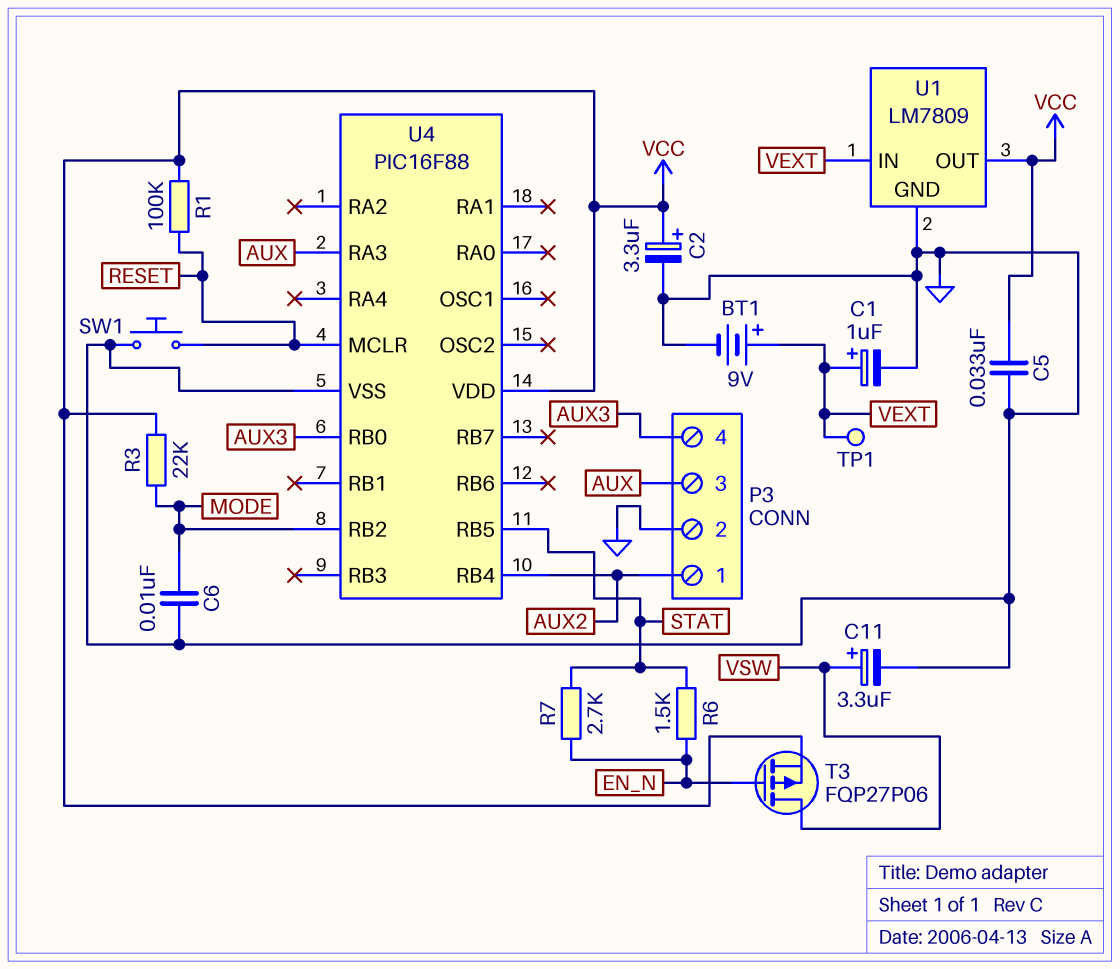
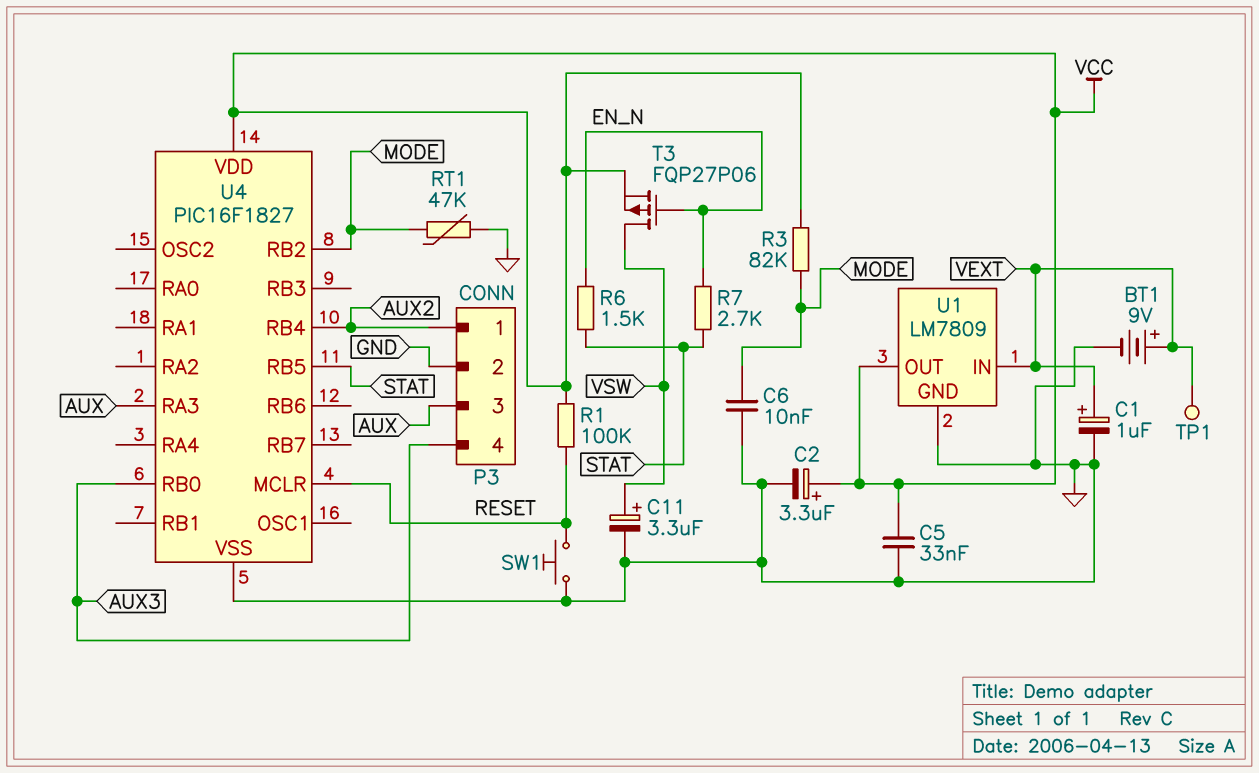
R3: 22k (MODE, VCC) -> 82k (MODE, VCC)
RT1: none -> 47k (GND, MODE)
U4: PIC16F88 -> PIC16F1827

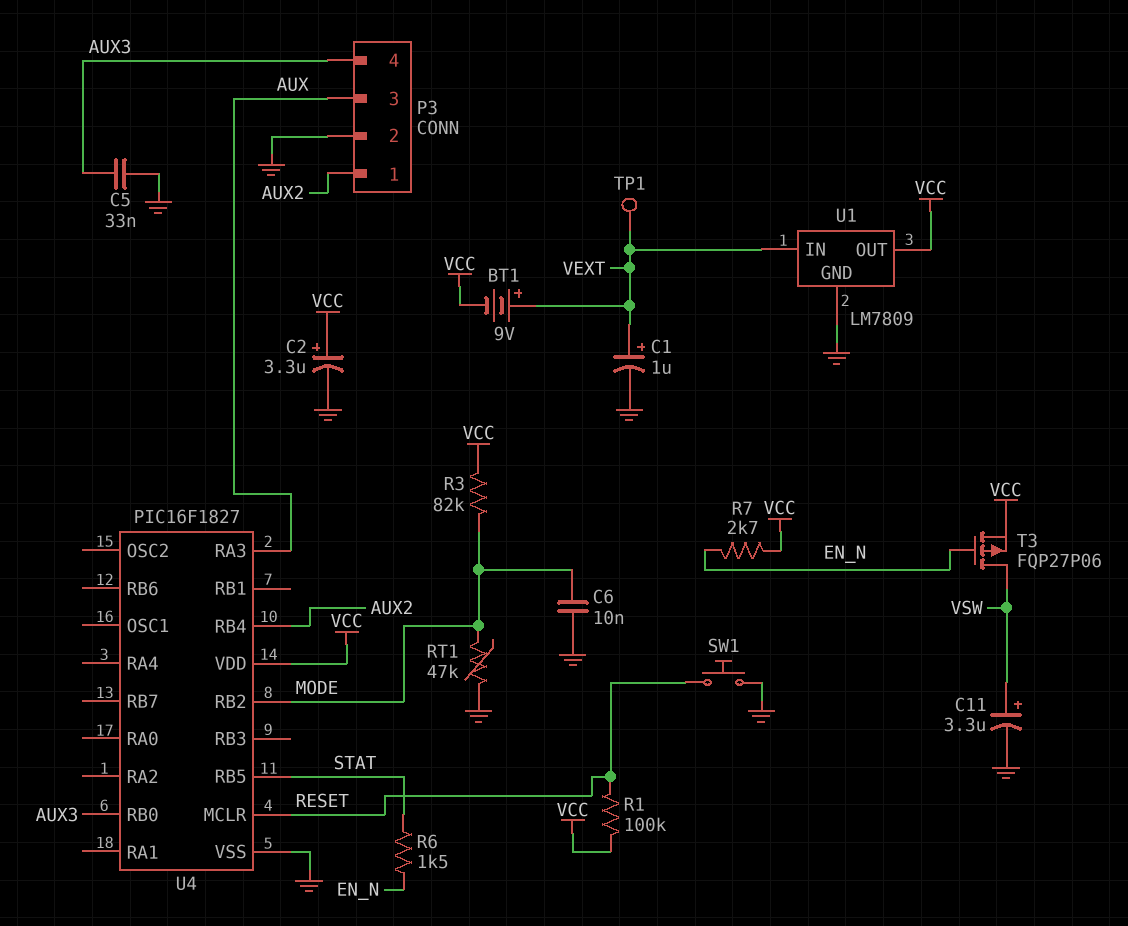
BT1: 9V (plus VEXT, minus GND) -> 9V (plus VEXT, minus VCC)
C5: 33nF (GND, VCC) -> 33nF (AUX3, GND)
R7: 2.7k (EN_N, STAT) -> 2.7k (EN_N, VCC)

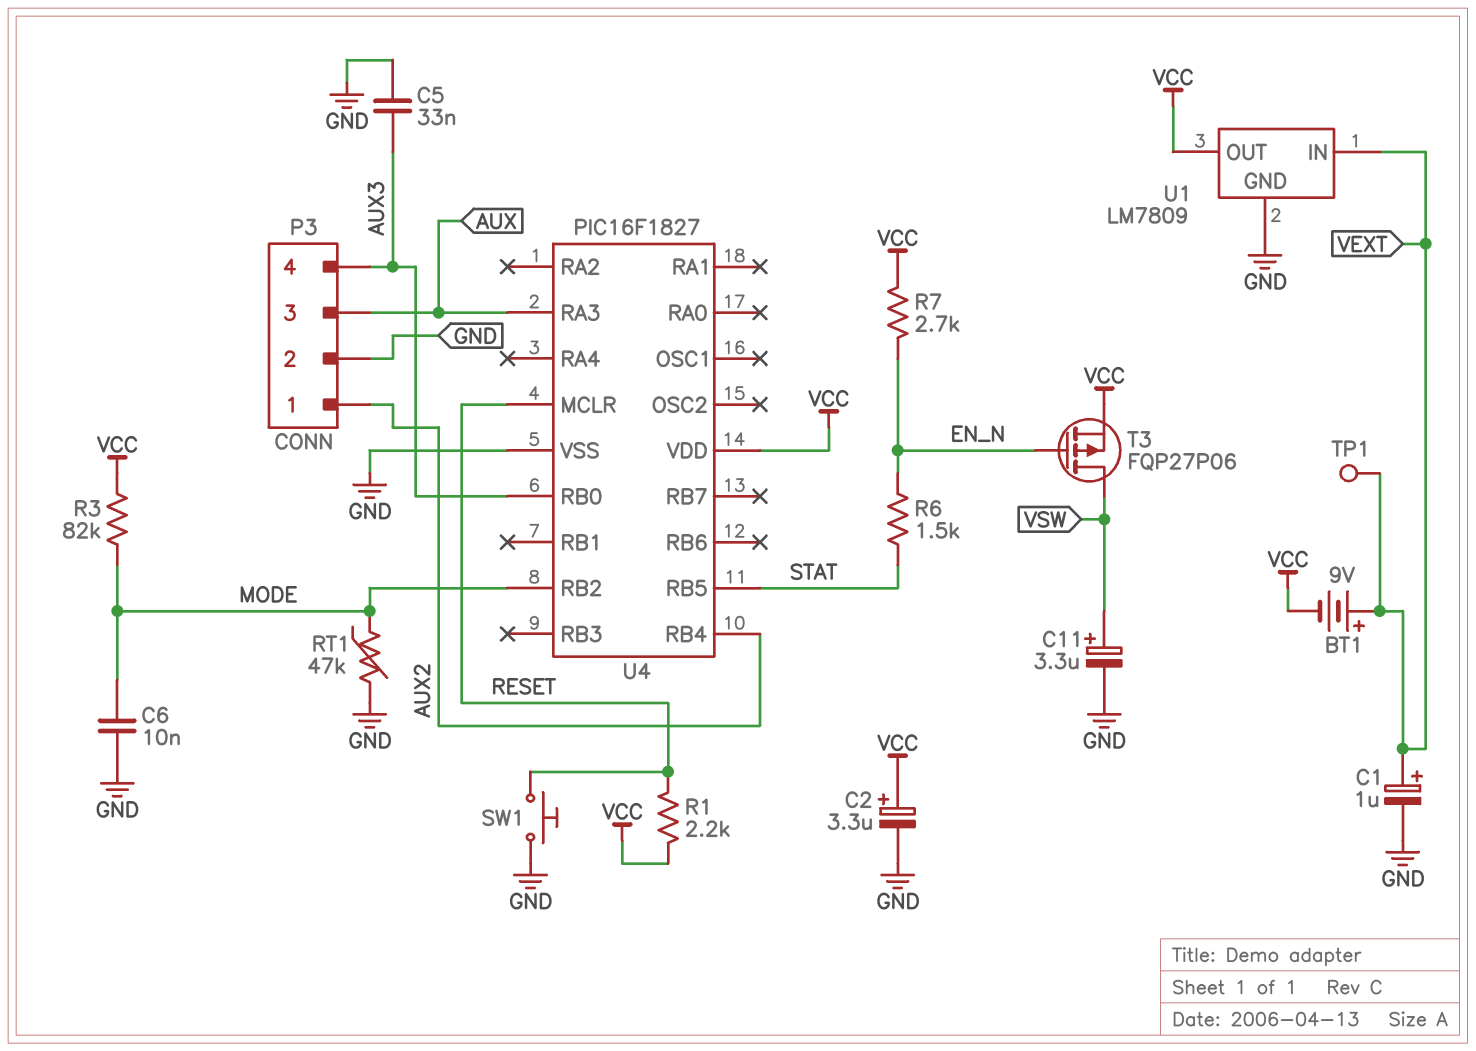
R1: 100k (RESET, VCC) -> 2.2k (RESET, VCC)

